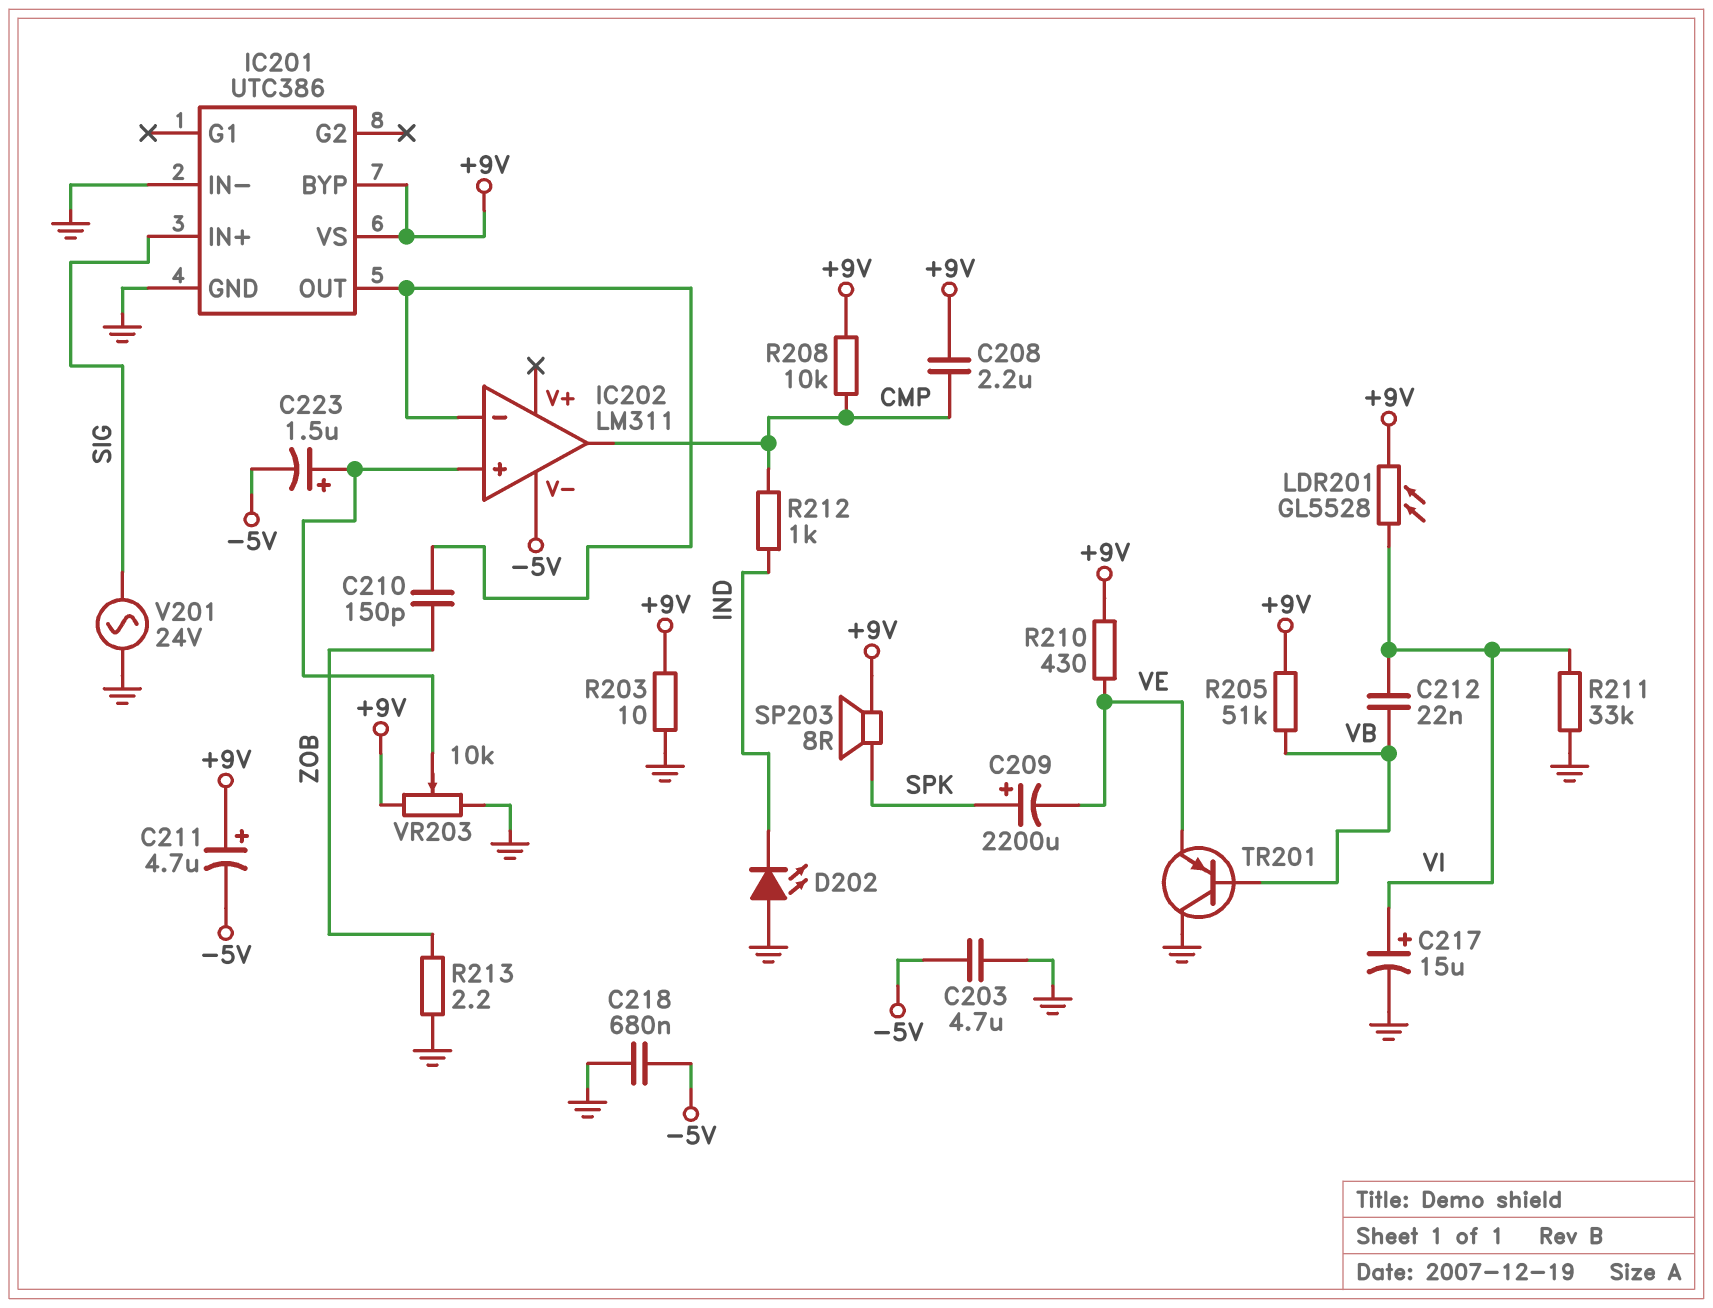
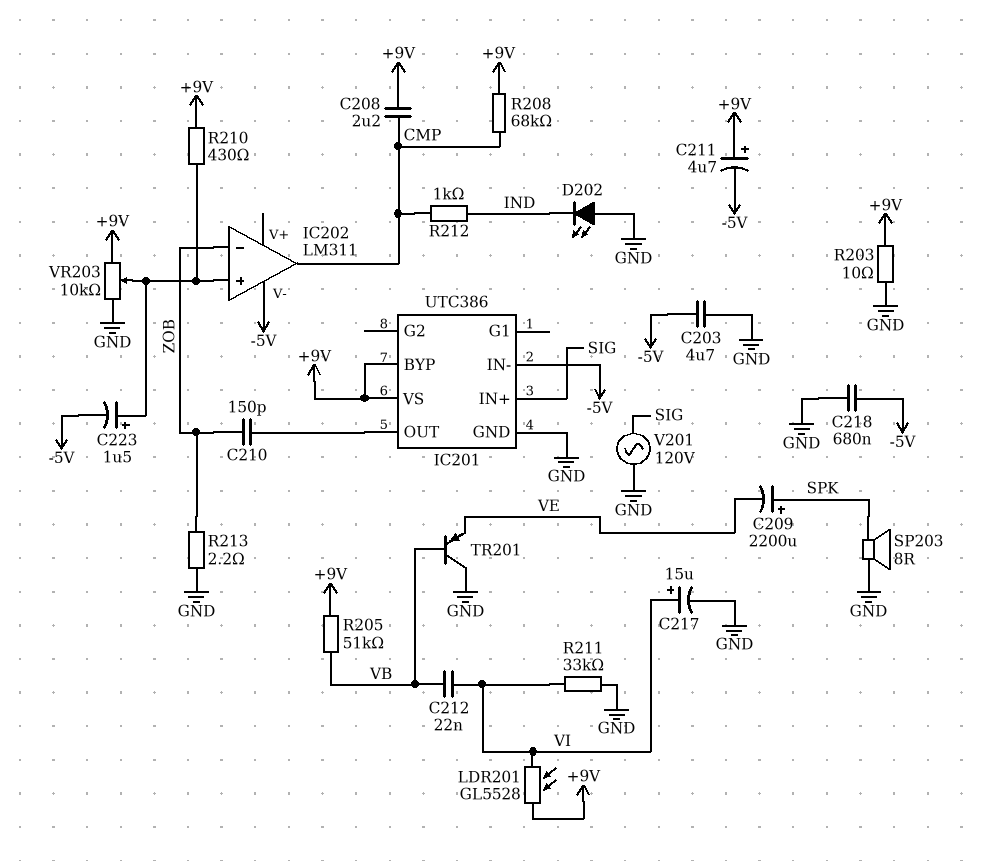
IC201 pin IN-: GND -> -5V
IC202 pin in-: IC201/OUT -> ZOB
R208: 10k (+9V, CMP) -> 68k (+9V, CMP)
R210: 430 (+9V, VE) -> 430 (+9V, IC202/in+)
SP203: speaker 8R (+9V, SPK) -> speaker 8R (GND, SPK)
V201: AC 24V (GND, SIG) -> AC 120V (GND, SIG)

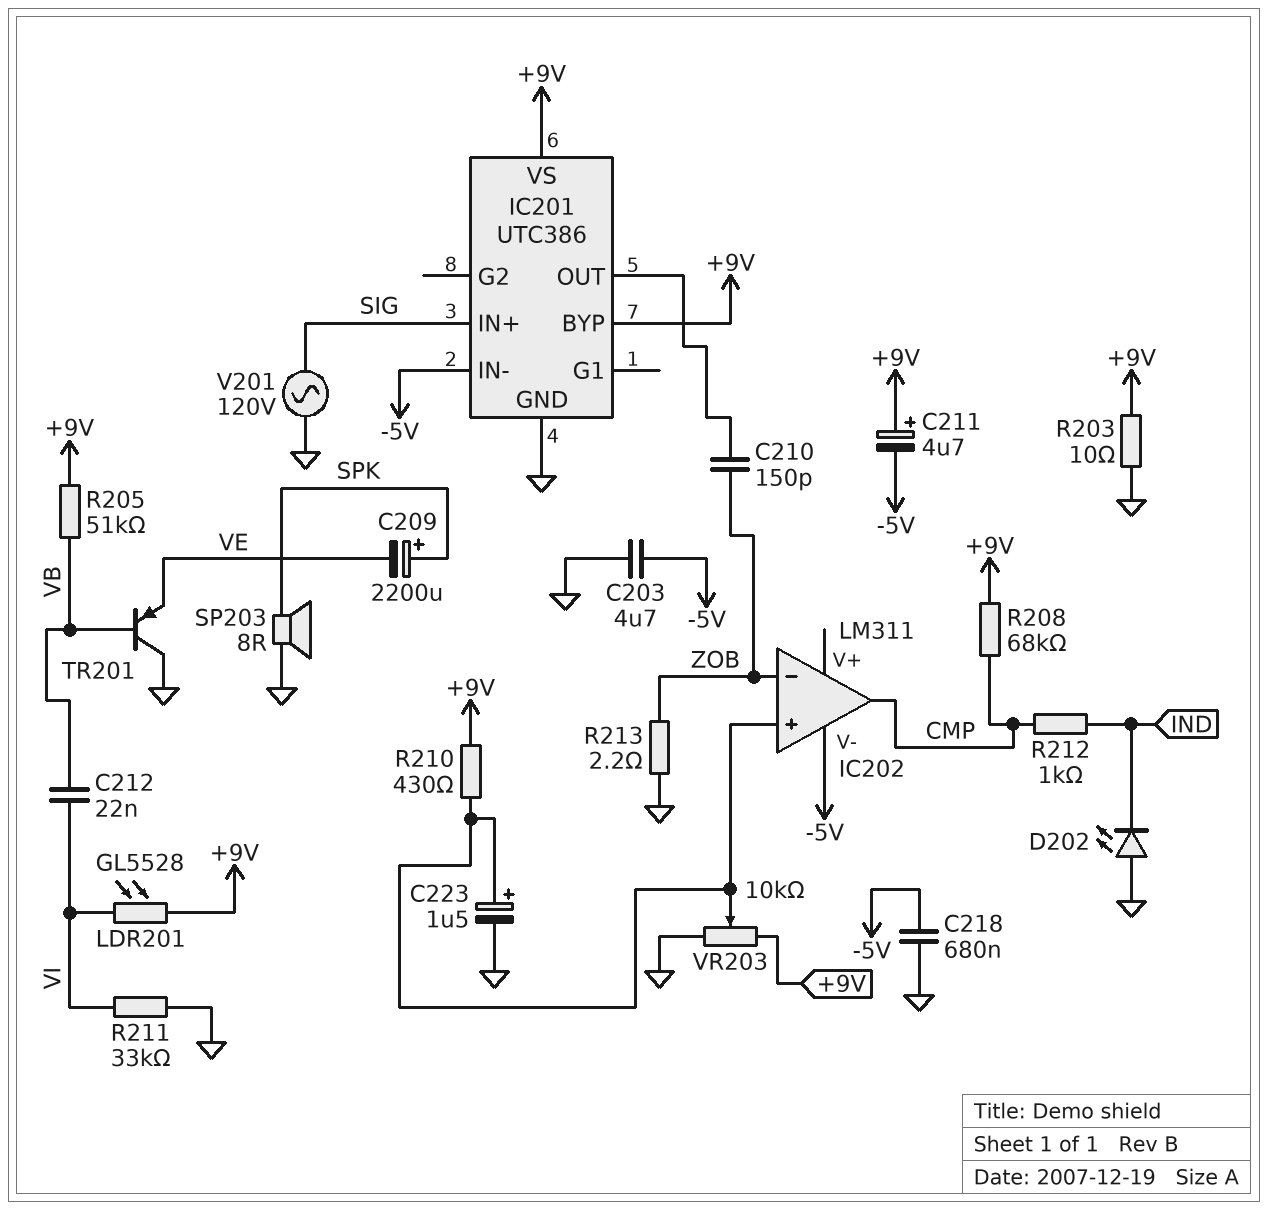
C208: 2.2uF (+9V, CMP) -> none
C217: 15uF (plus VI, minus GND) -> none
C223: 1.5uF (plus IC202/in+, minus -5V) -> 1.5uF (plus IC202/in+, minus GND)

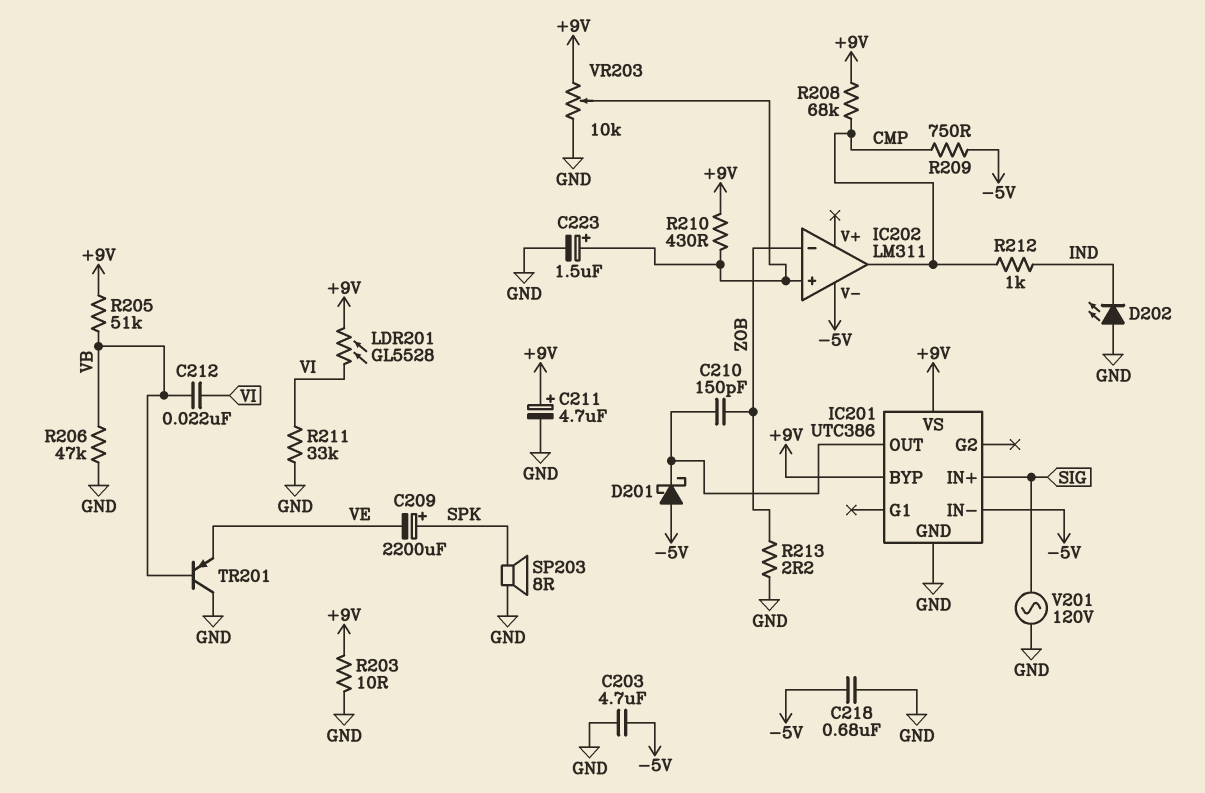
C211: 4.7uF (plus +9V, minus -5V) -> 4.7uF (plus +9V, minus GND)
D201: none -> schottky (A -5V, K IC201/OUT)
R206: none -> 47k (GND, VB)
R209: none -> 750 (-5V, CMP)

